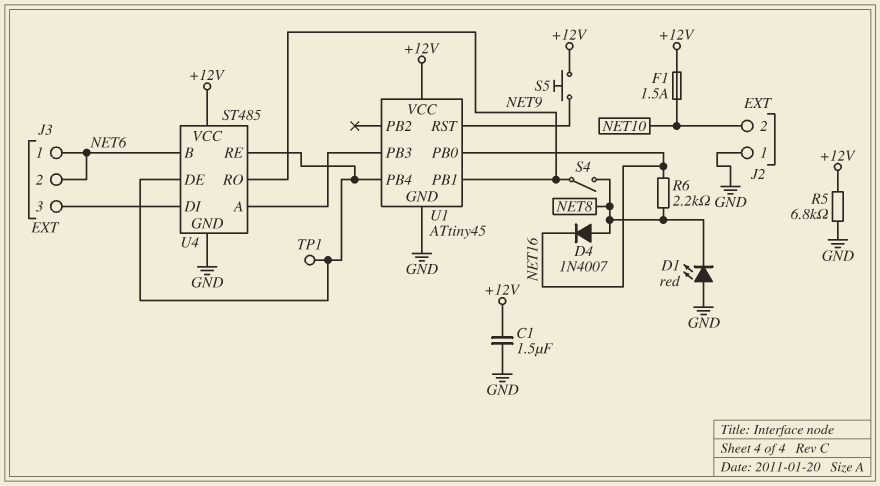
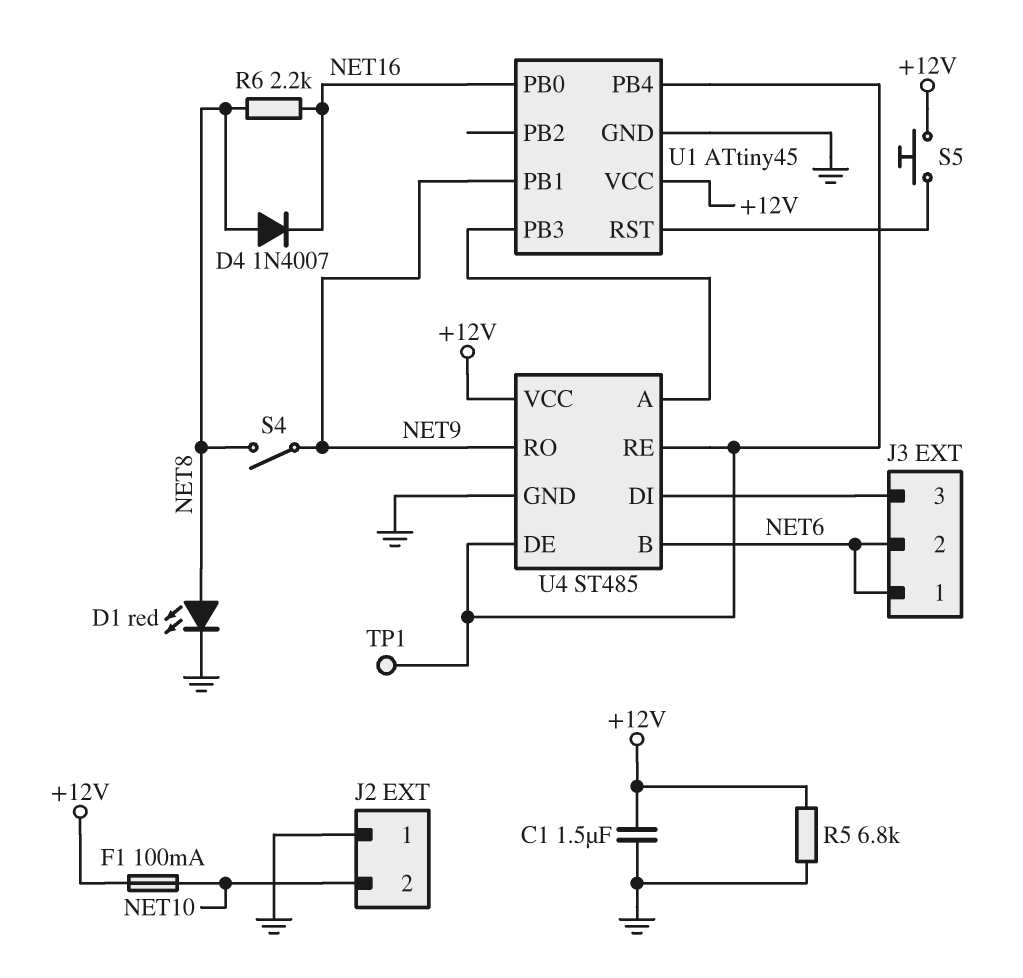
D1: LED red (A GND, K NET8) -> LED red (A NET8, K GND)
F1: 1.5A (+12V, NET10) -> 100mA (+12V, NET10)

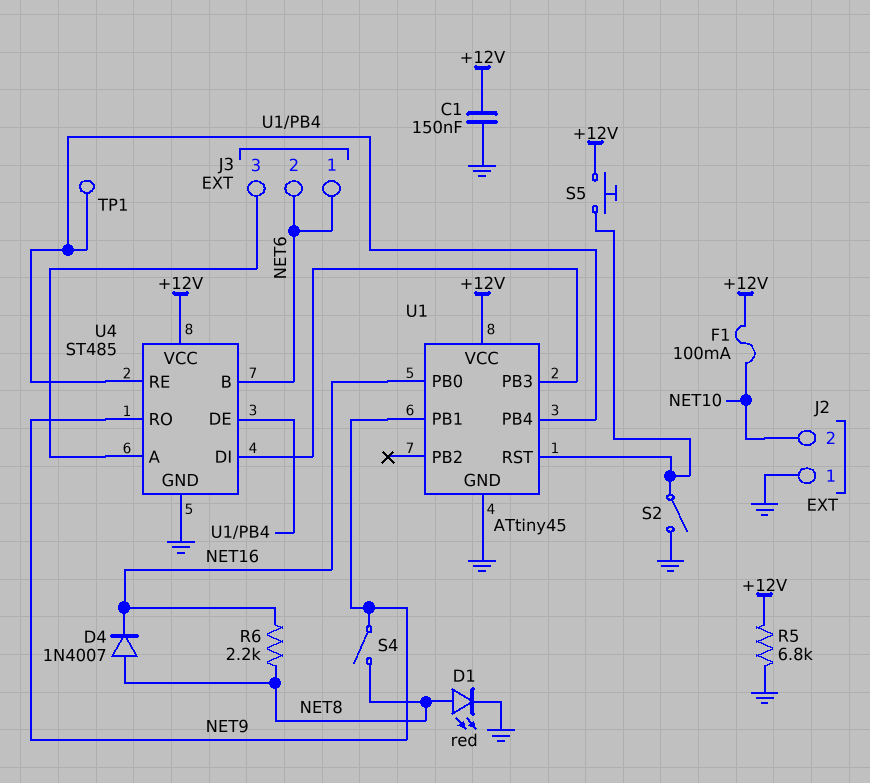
C1: 1.5uF (+12V, GND) -> 150nF (+12V, GND)
S2: none -> switch (GND, U1/RST)
U4 pin A: U1/PB3 -> J3/3
U4 pin DI: J3/3 -> U1/PB3

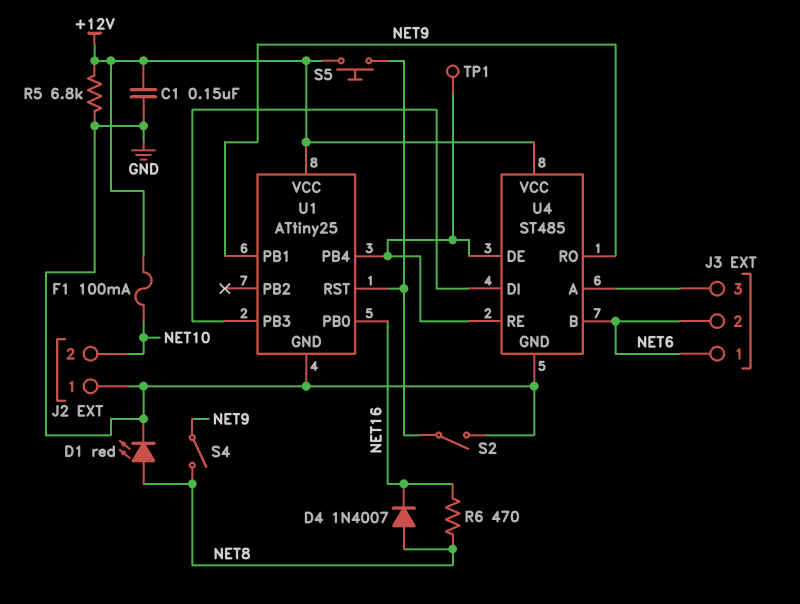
R6: 2.2k (NET8, NET16) -> 470 (NET8, NET16)
U1: ATtiny45 -> ATtiny25

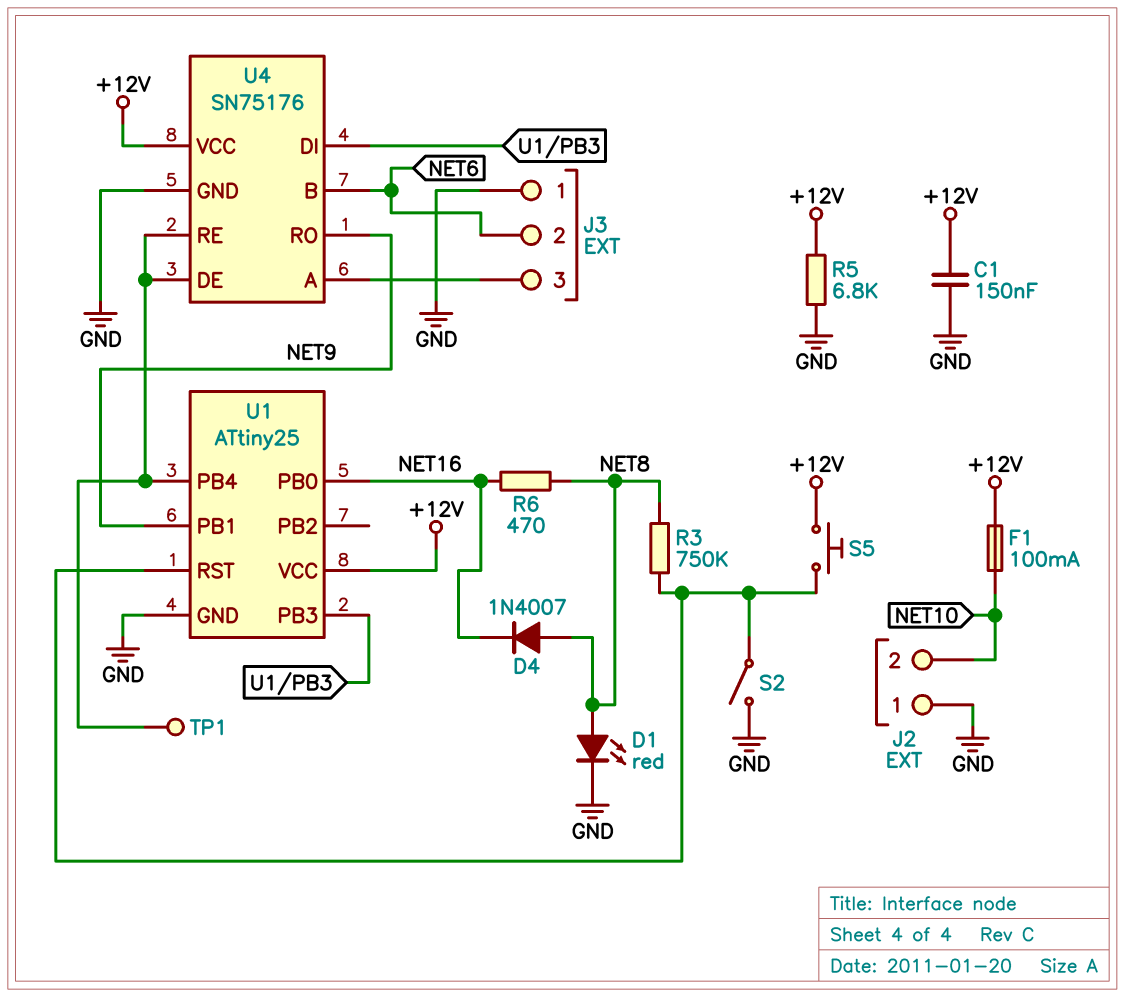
J3 pin 1: NET6 -> GND
R3: none -> 750k (NET8, U1/RST)
S4: switch (NET8, NET9) -> none
U4: ST485 -> SN75176

